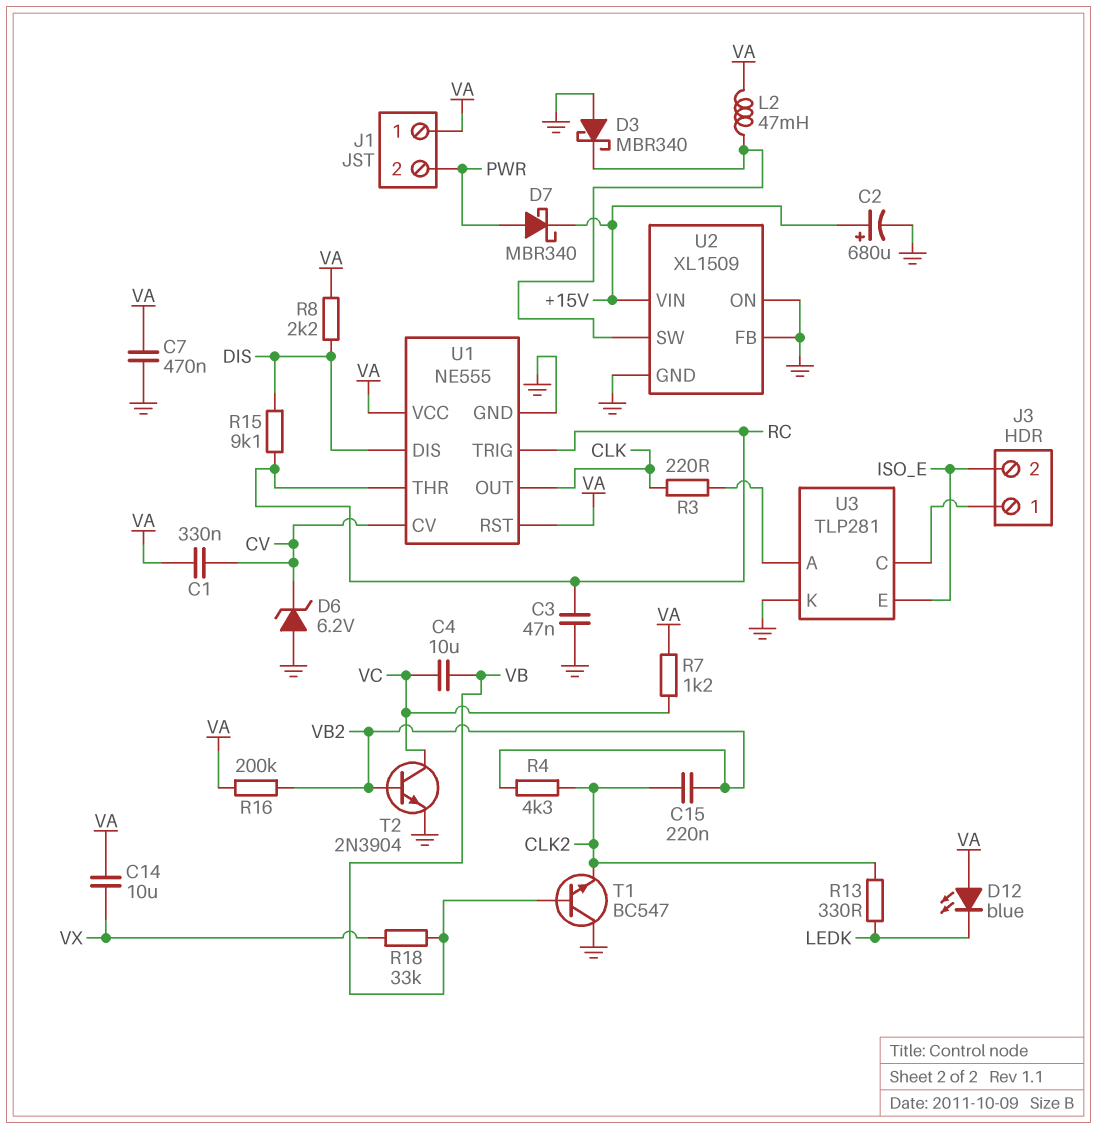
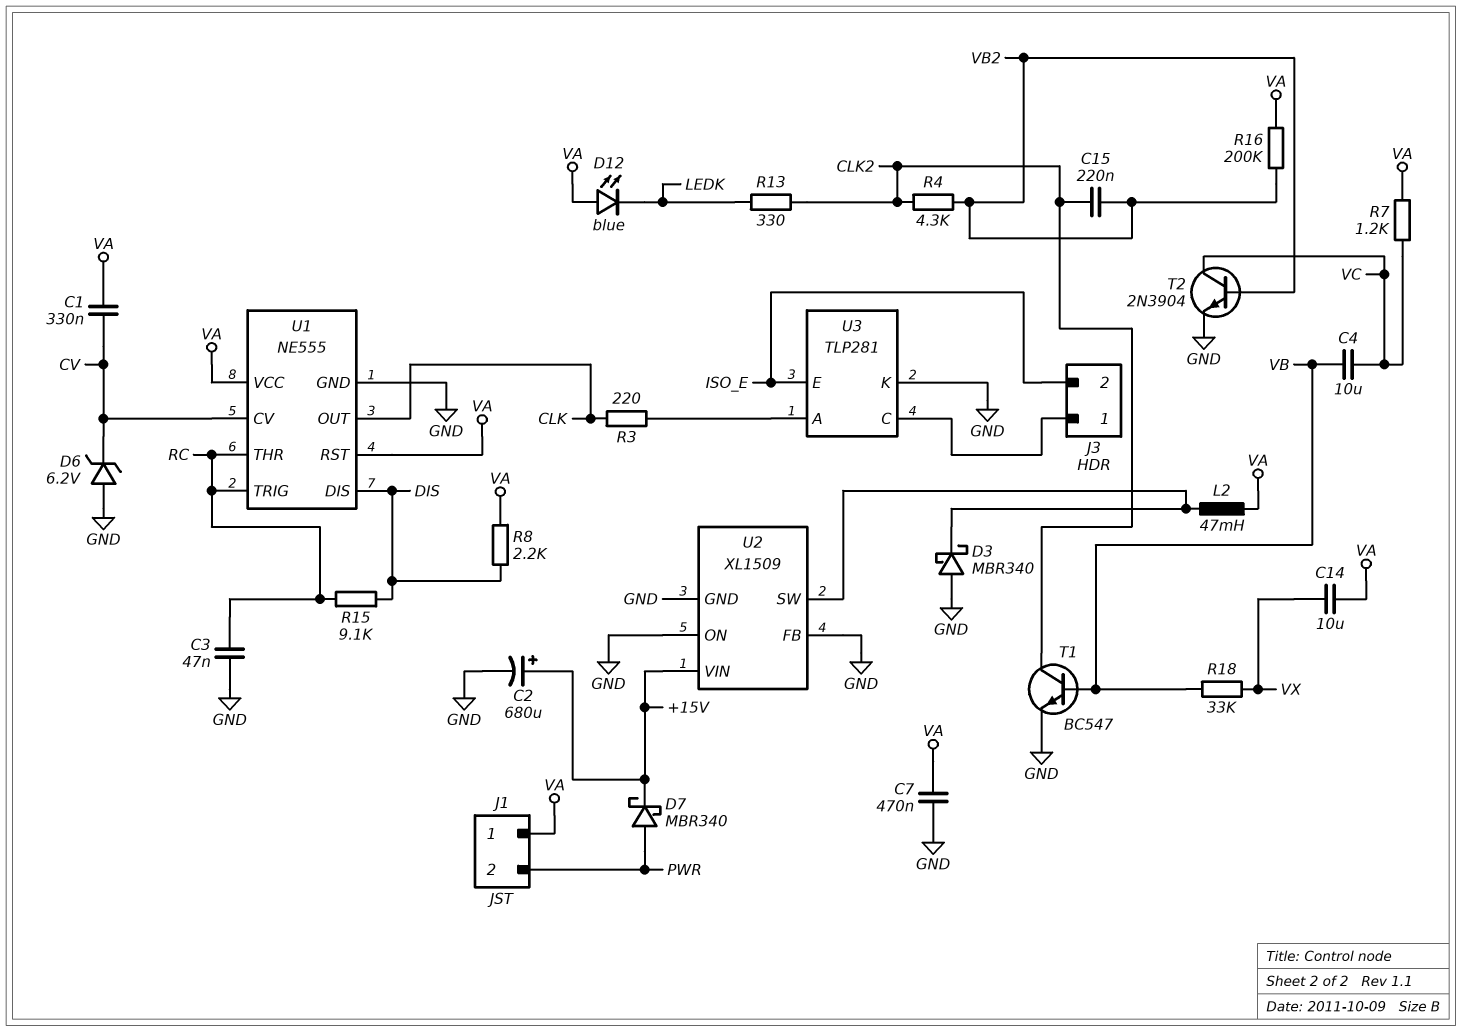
T1: NPN BC547 (B VB, C GND, E CLK2) -> NPN BC547 (B VB, C CLK2, E GND)

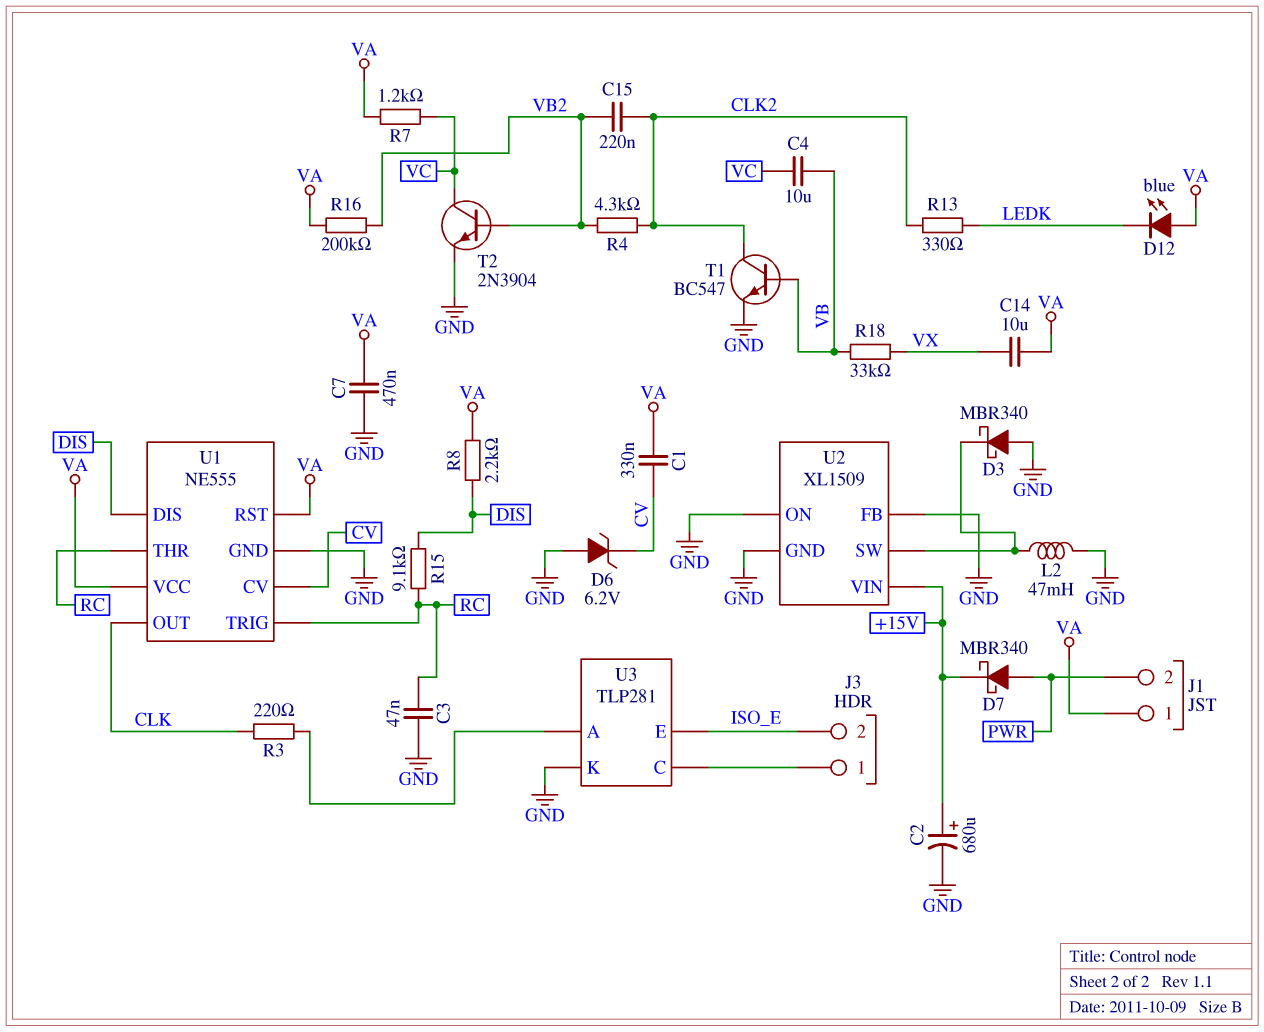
L2: 47mH (U2/SW, VA) -> 47mH (GND, U2/SW)

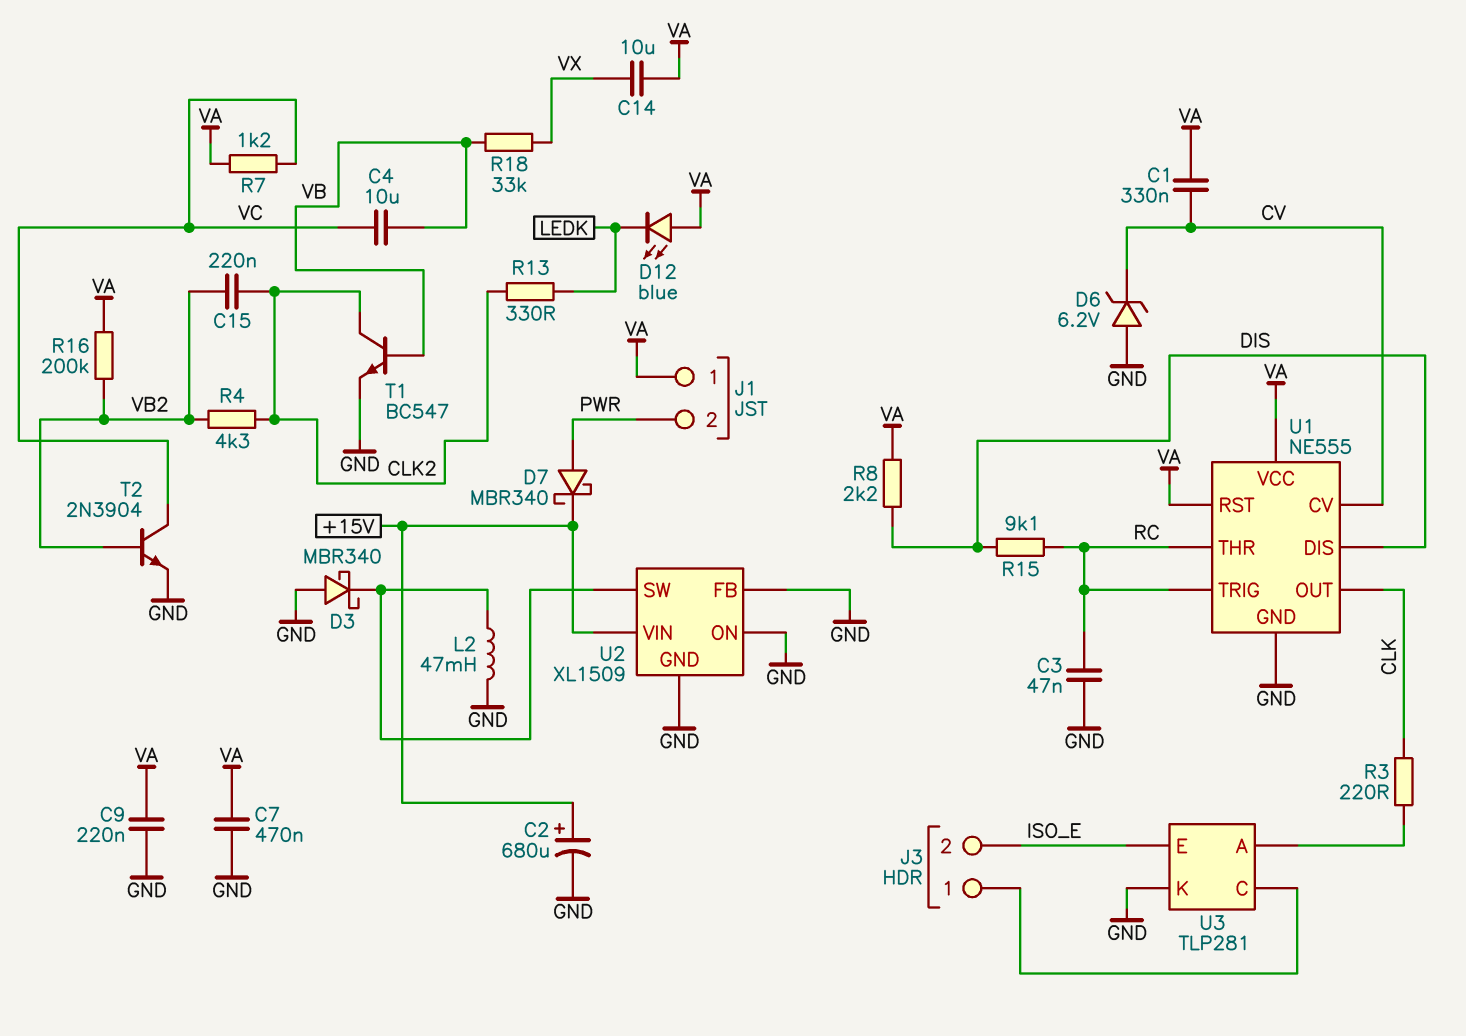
C9: none -> 220nF (GND, VA)

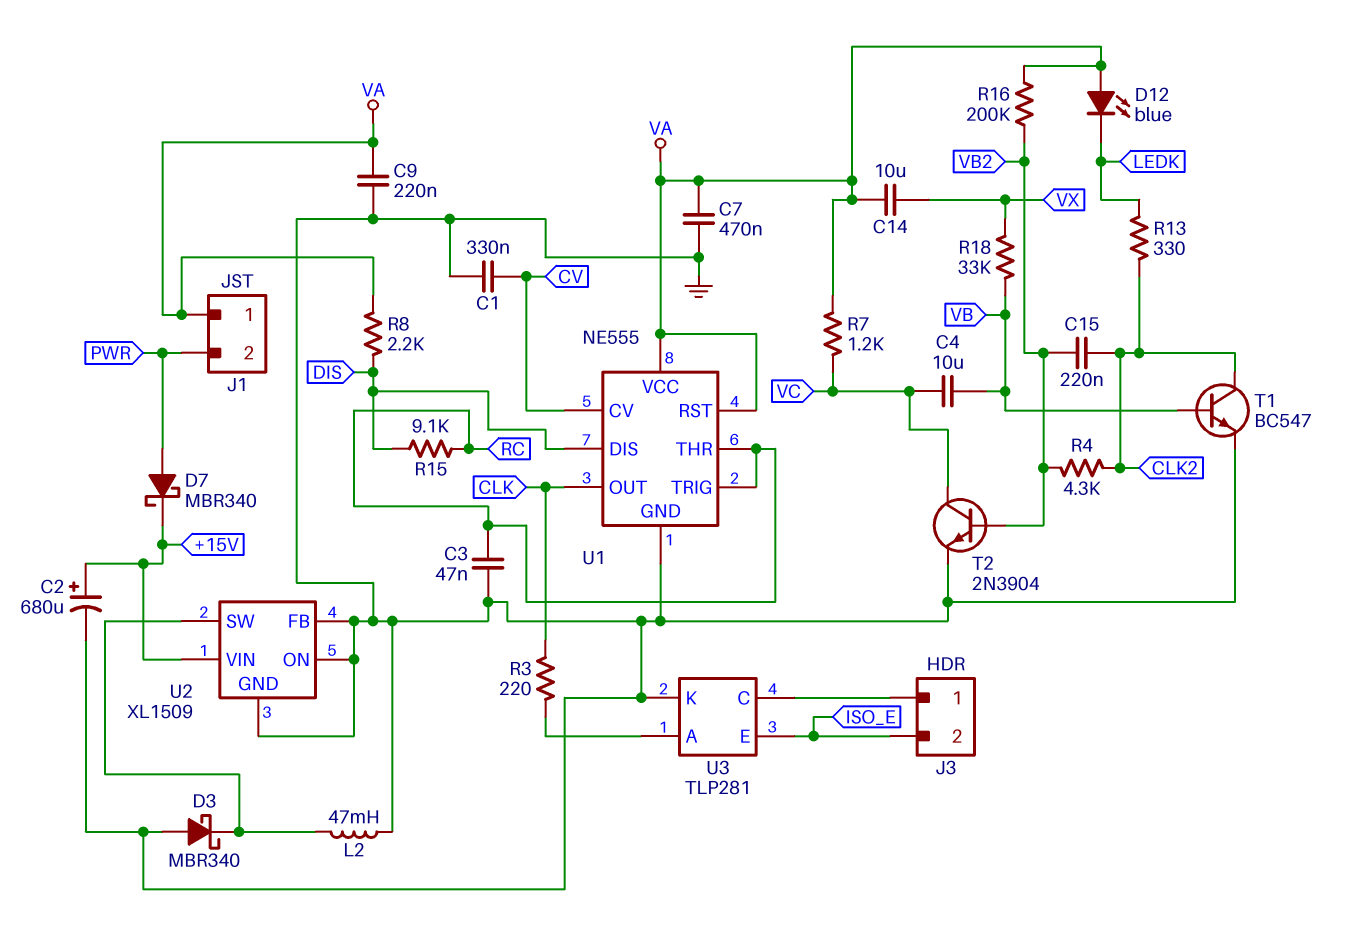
C1: 330nF (CV, VA) -> 330nF (CV, GND)
D6: zener 6.2V (A GND, K CV) -> none

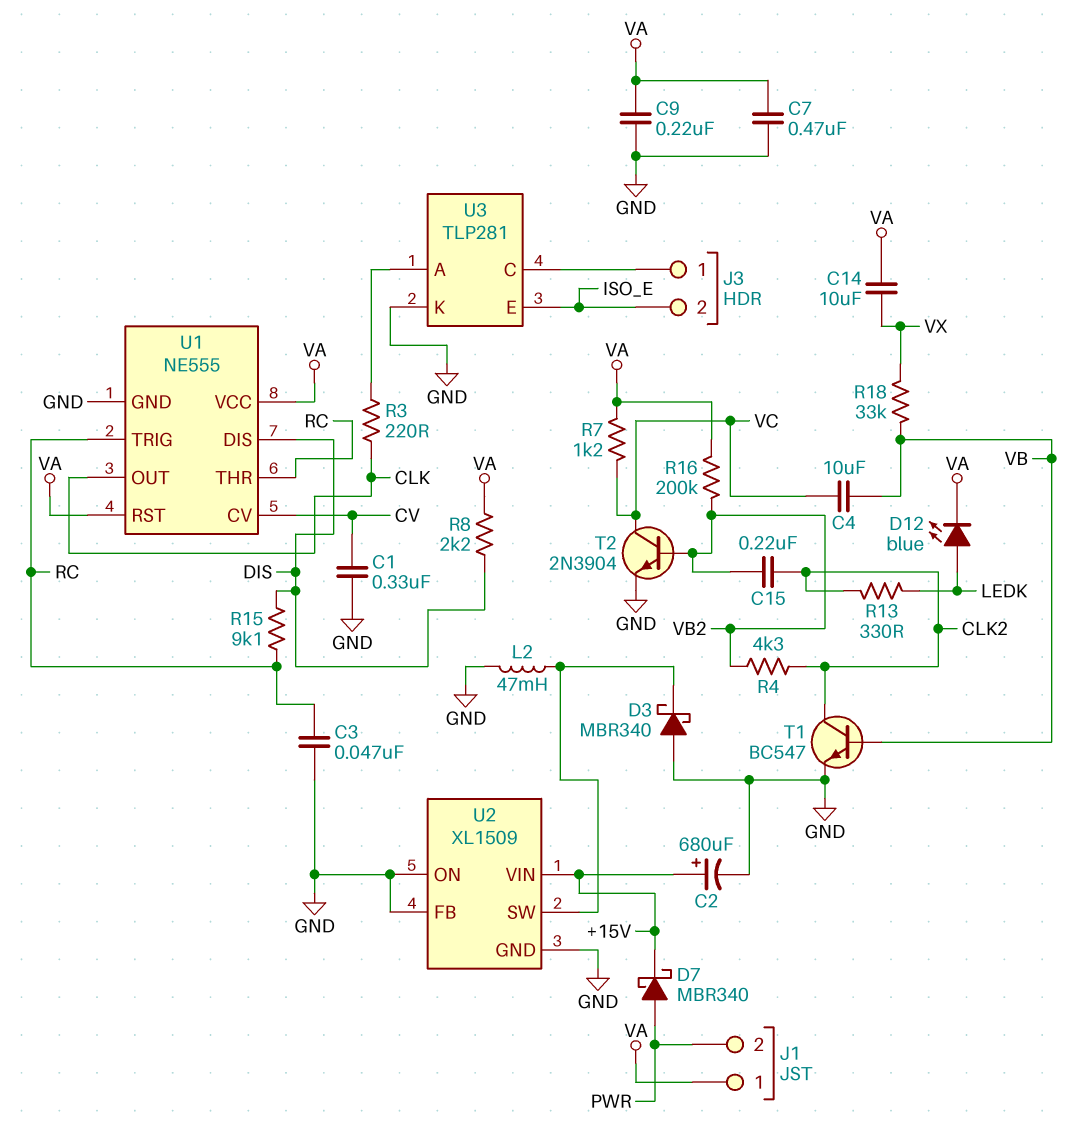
D12: LED blue (A VA, K LEDK) -> LED blue (A LEDK, K VA)

